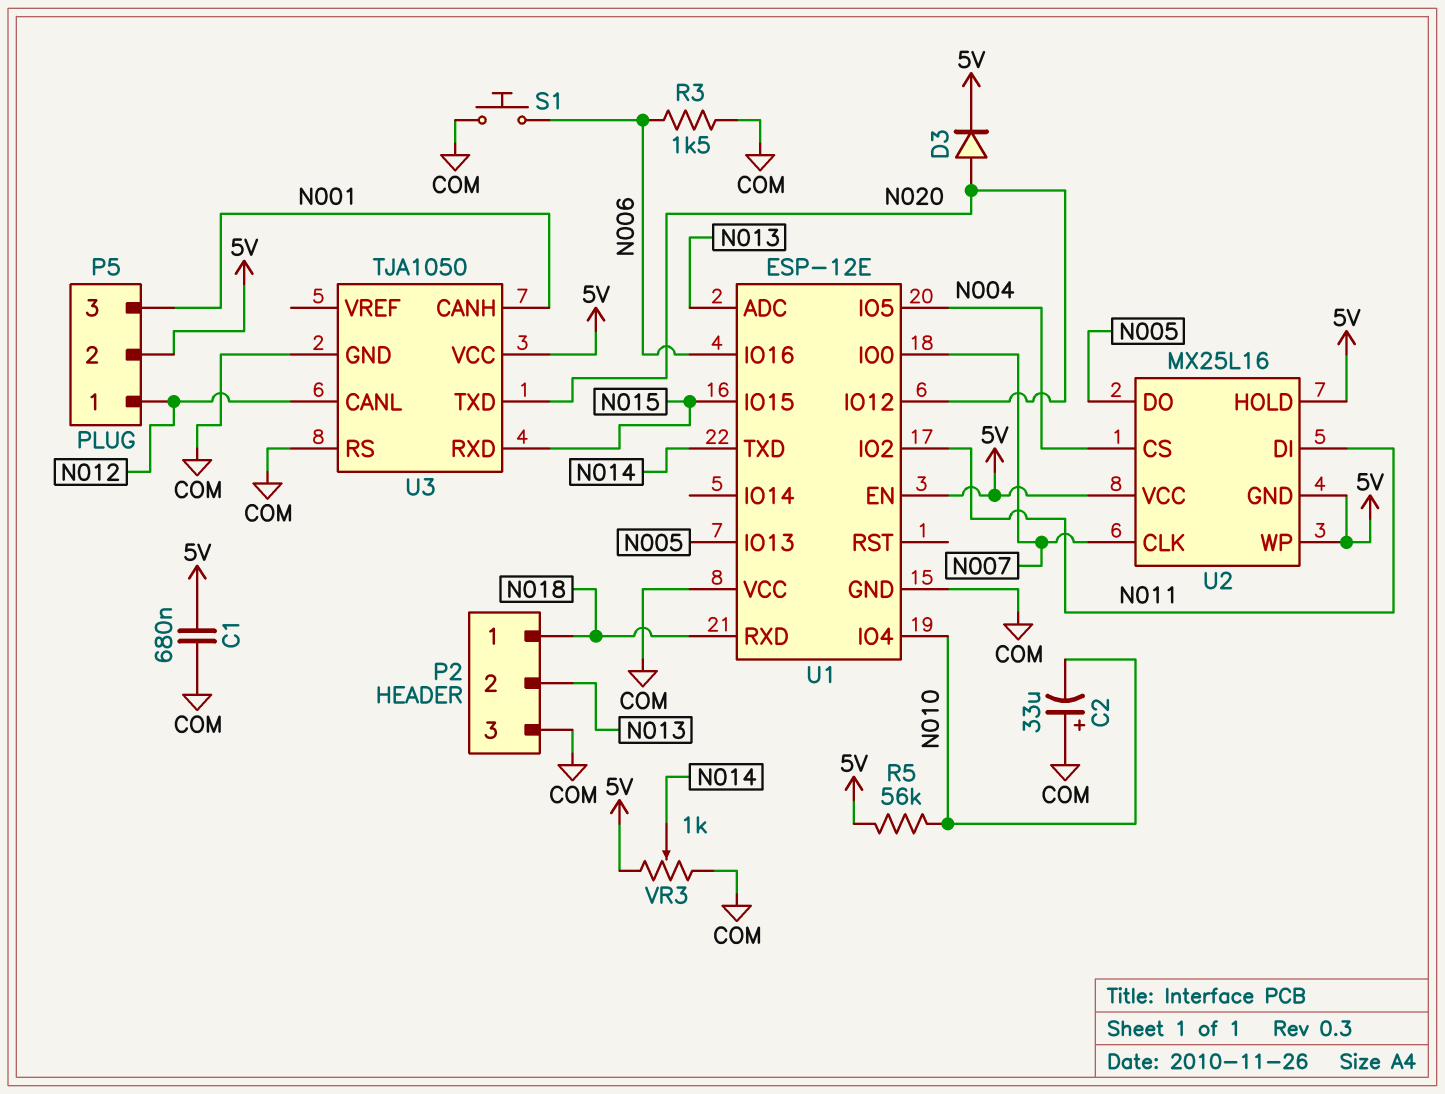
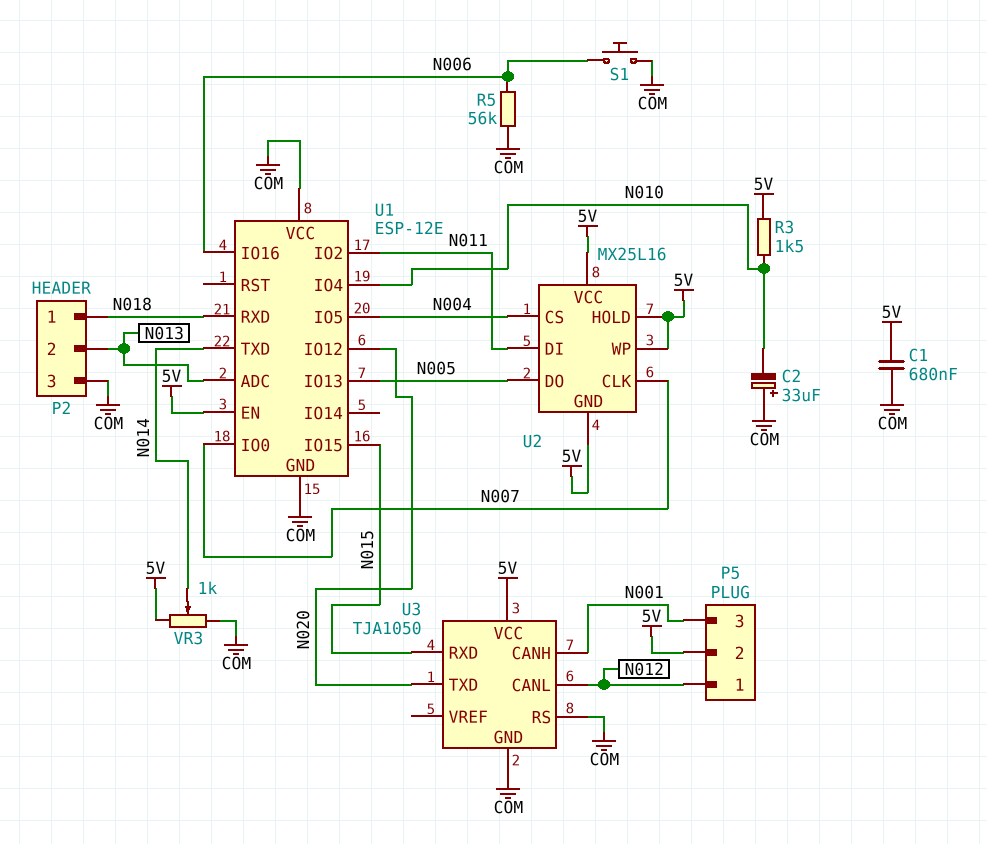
D3: diode (A N020, K 5V) -> none
R3: 1.5k (COM, N006) -> 1.5k (5V, N010)
R5: 56k (5V, N010) -> 56k (COM, N006)

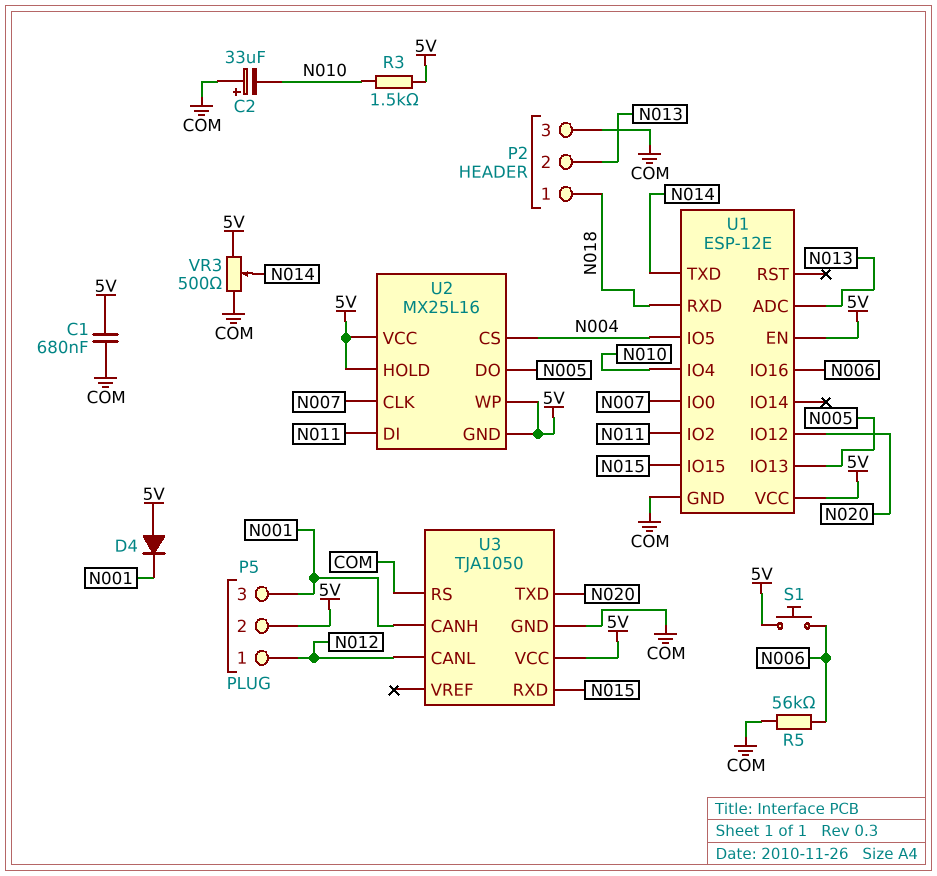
D4: none -> diode (A 5V, K N001)
S1: button (COM, N006) -> button (5V, N006)
U1 pin VCC: COM -> 5V
VR3: 1k (5V, COM, wiper N014) -> 500 (5V, COM, wiper N014)

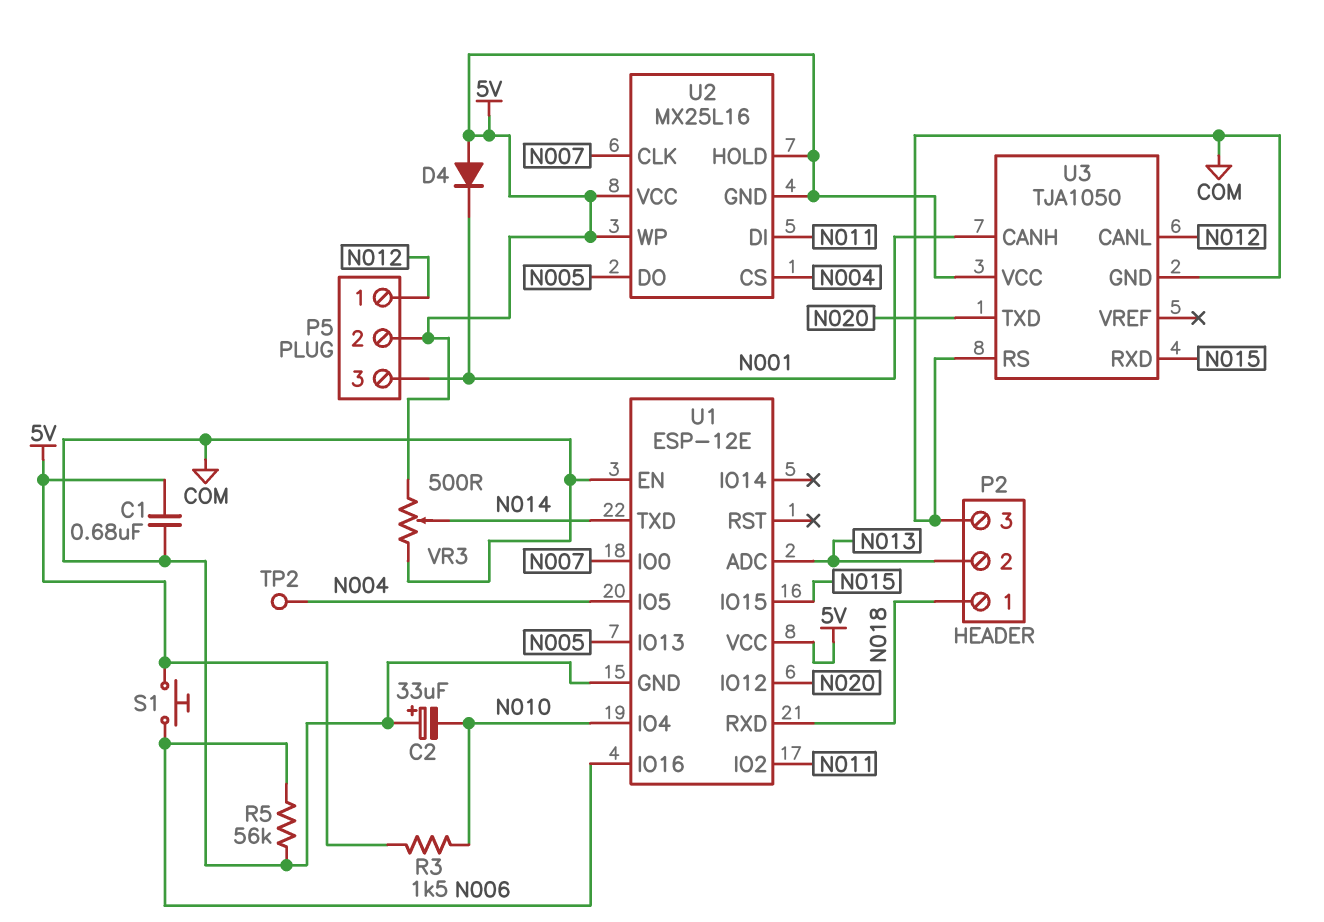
TP2: none -> test point (N004)
U1 pin EN: 5V -> COM

